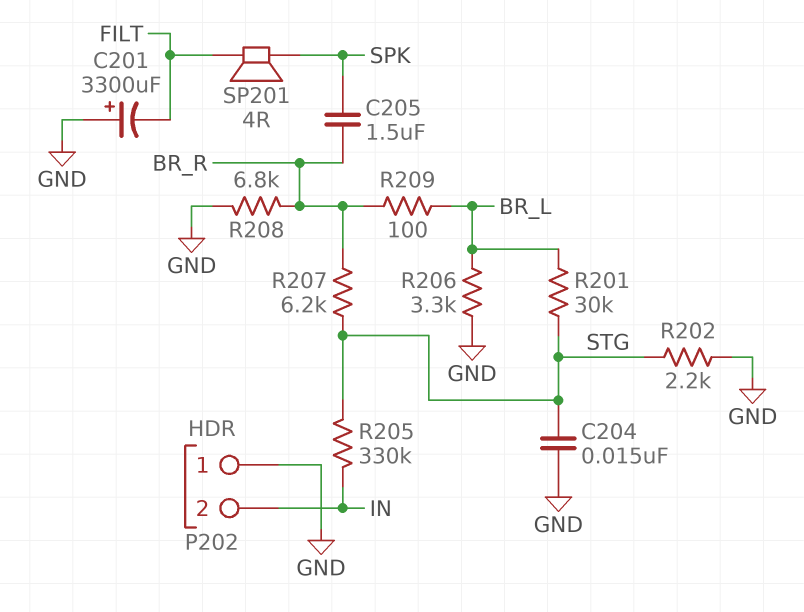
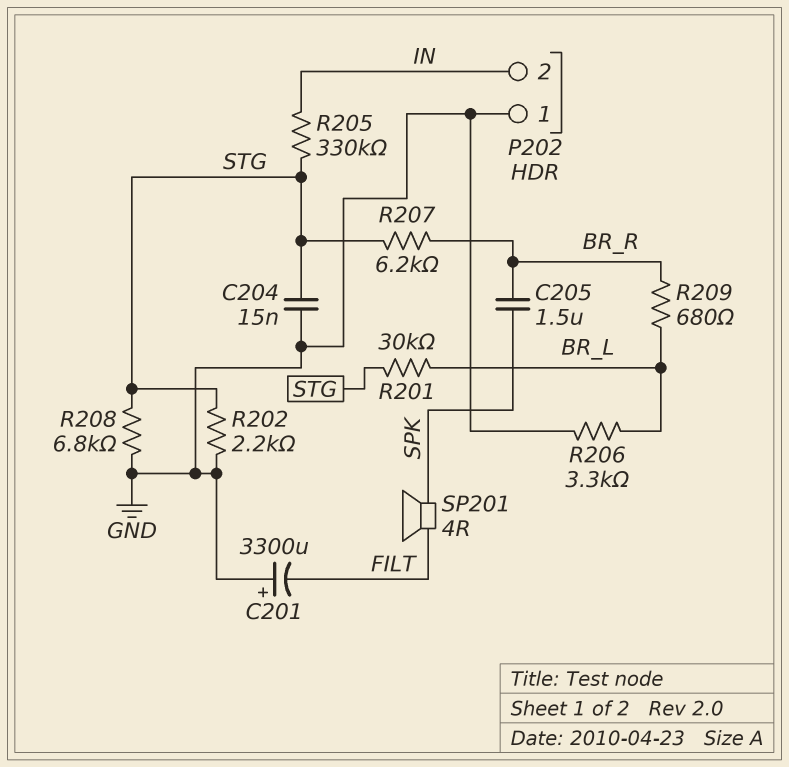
R208: 6.8k (BR_R, GND) -> 6.8k (GND, STG)
R209: 100 (BR_L, BR_R) -> 680 (BR_L, BR_R)

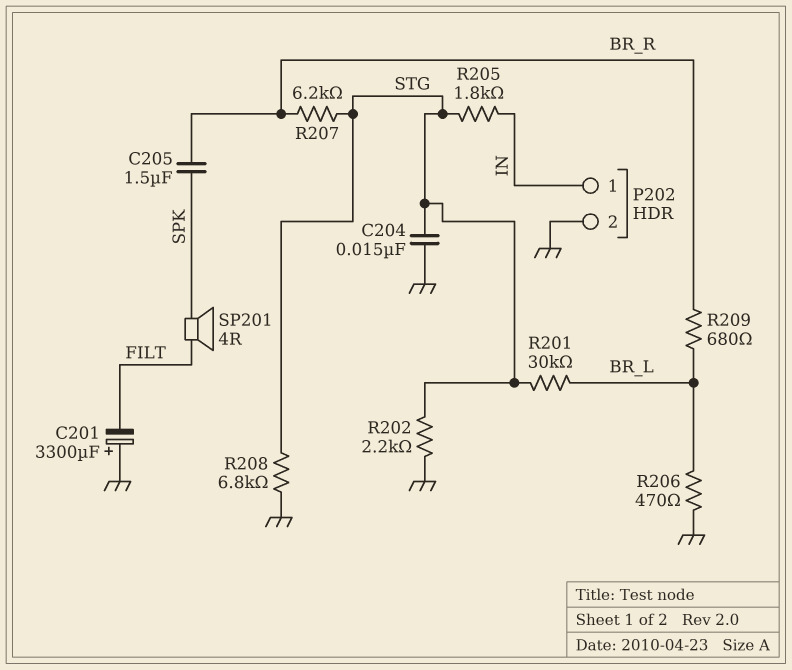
P202 pin 1: GND -> IN
P202 pin 2: IN -> GND
R205: 330k (IN, STG) -> 1.8k (IN, STG)
R206: 3.3k (BR_L, GND) -> 470 (BR_L, GND)

